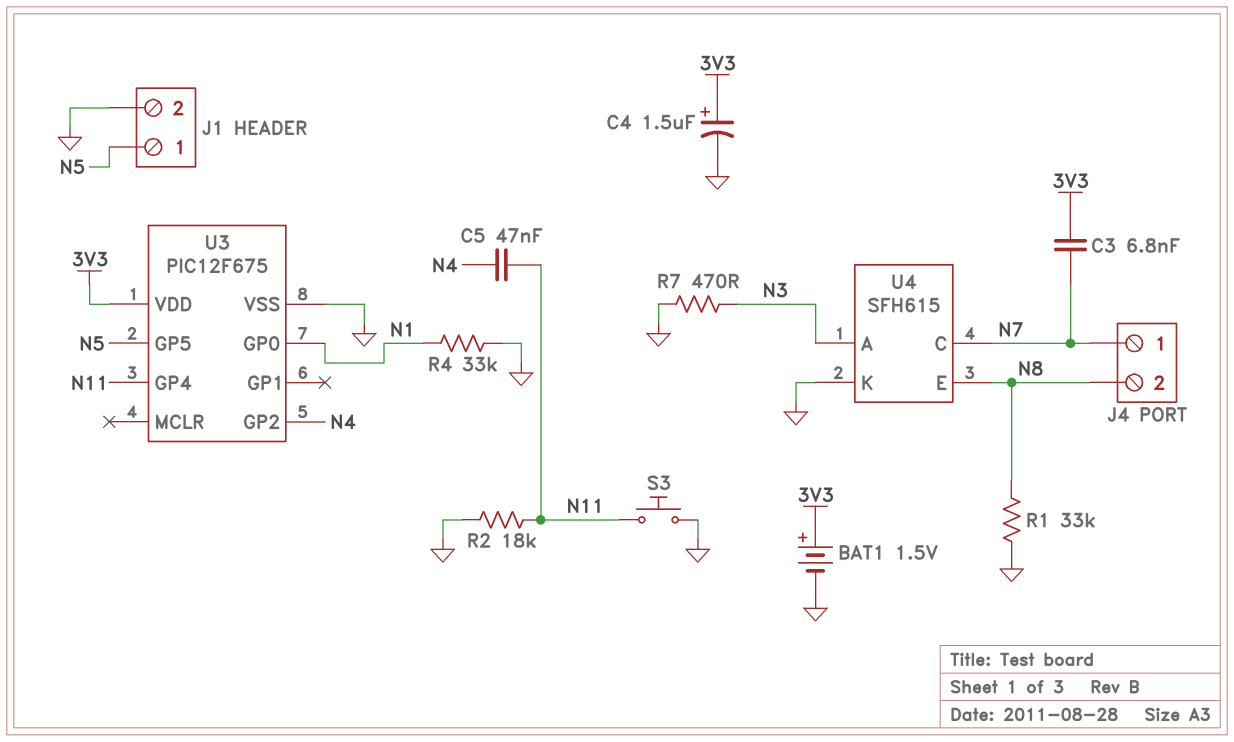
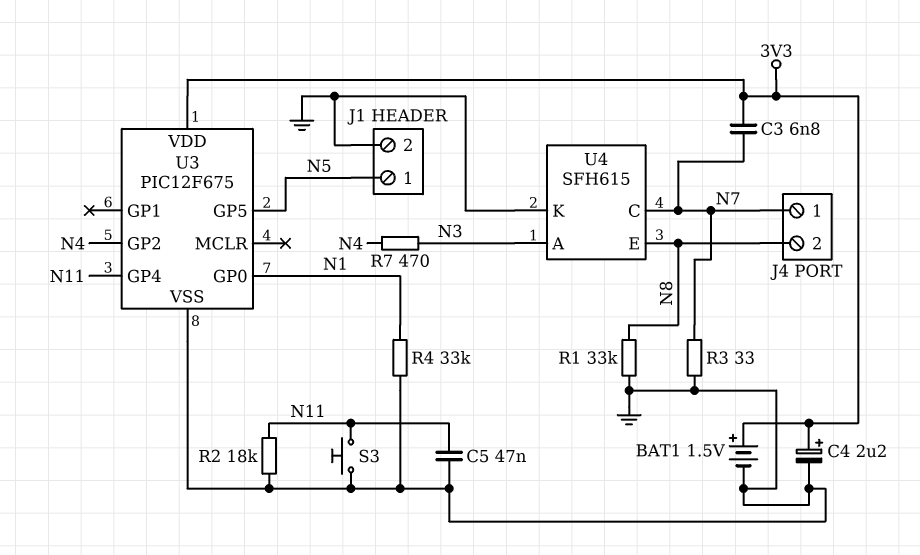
C4: 1.5uF (plus 3V3, minus GND) -> 2.2uF (plus 3V3, minus GND)
C5: 47nF (N4, N11) -> 47nF (GND, N11)
R3: none -> 33 (GND, N7)
R7: 470 (GND, N3) -> 470 (N3, N4)

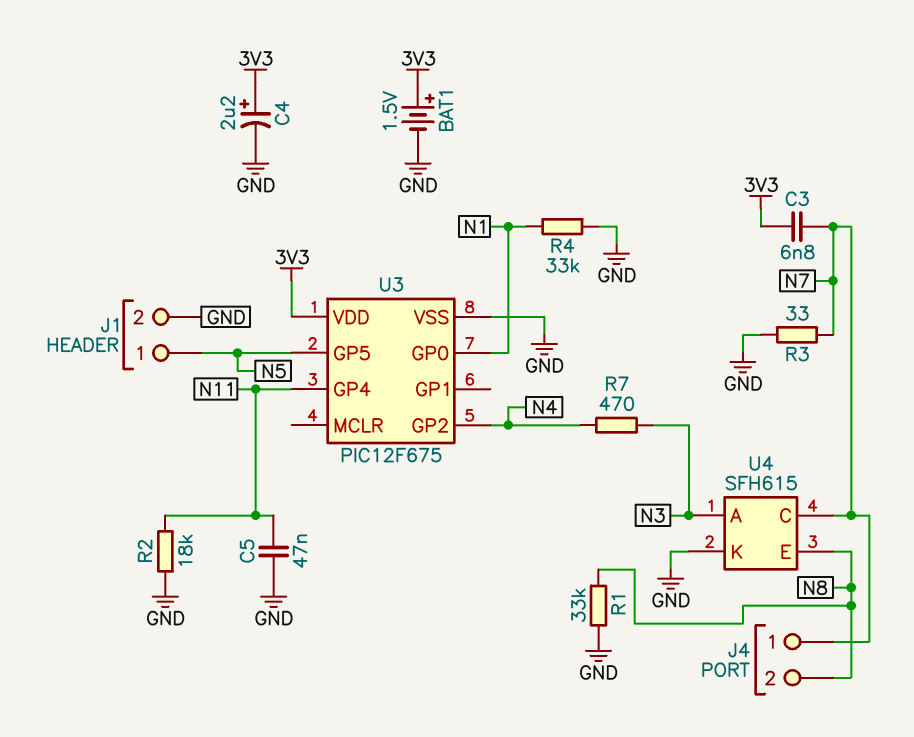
S3: button (GND, N11) -> none

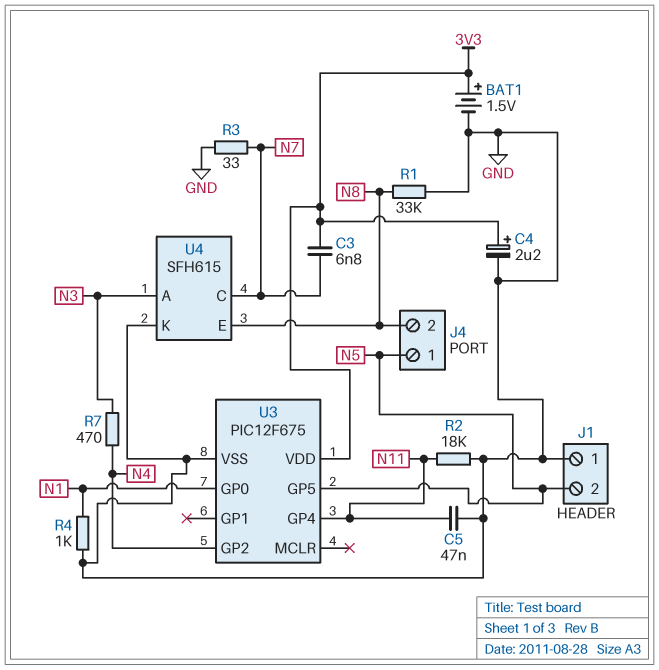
J1 pin 1: N5 -> GND
J1 pin 2: GND -> N5
J4 pin 1: N7 -> N5
R4: 33k (GND, N1) -> 1k (GND, N1)

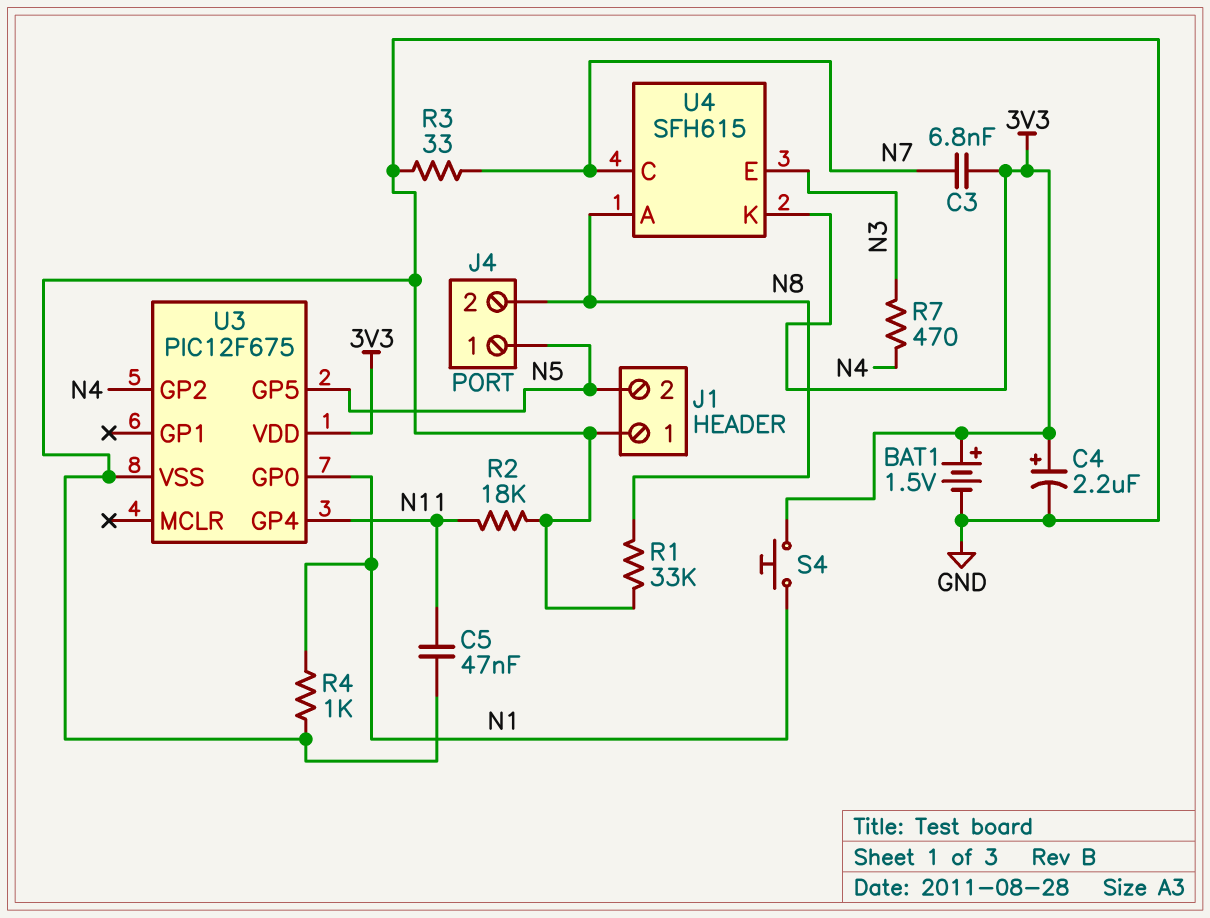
S4: none -> button (3V3, N1)
U4 pin A: N3 -> N8
U4 pin E: N8 -> N3
U4 pin K: GND -> 3V3

